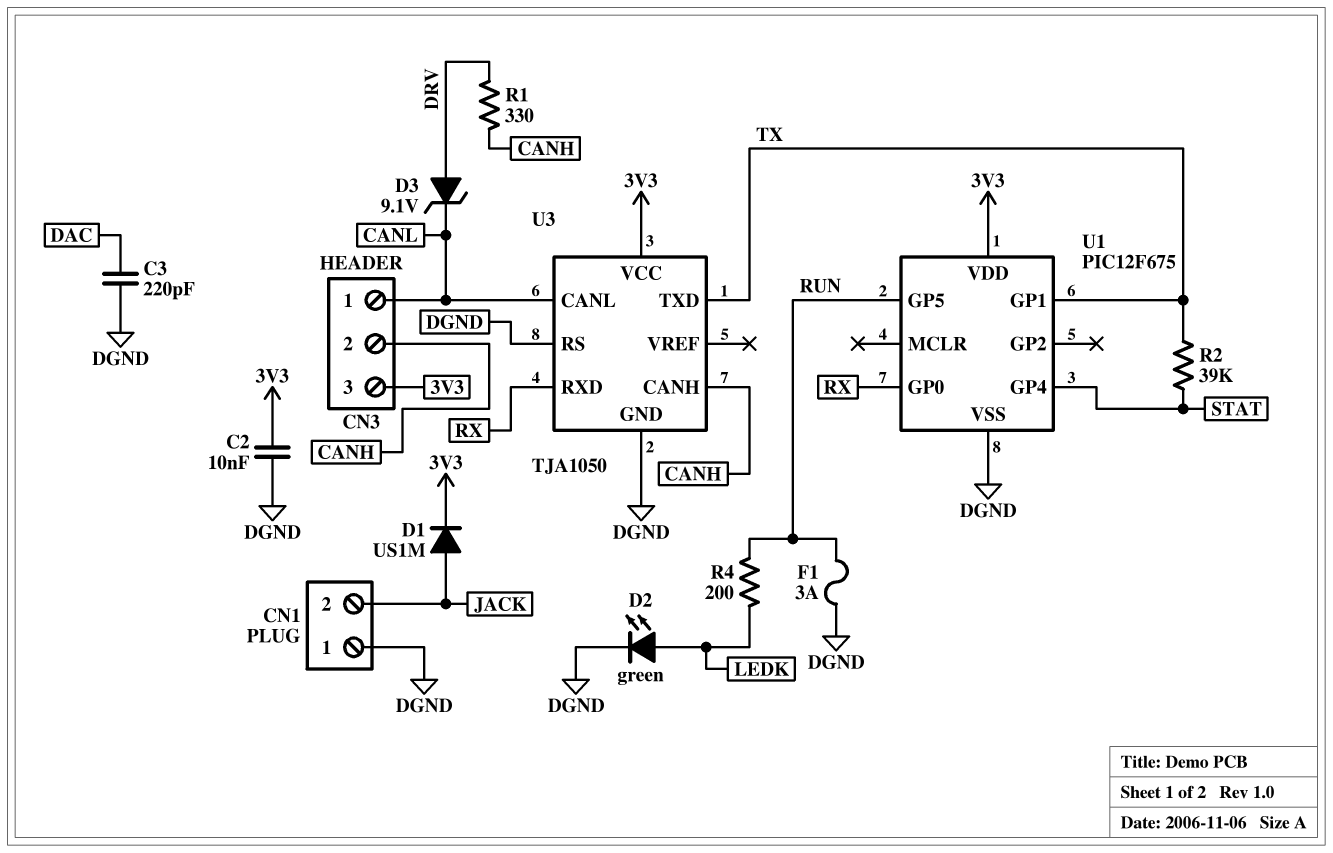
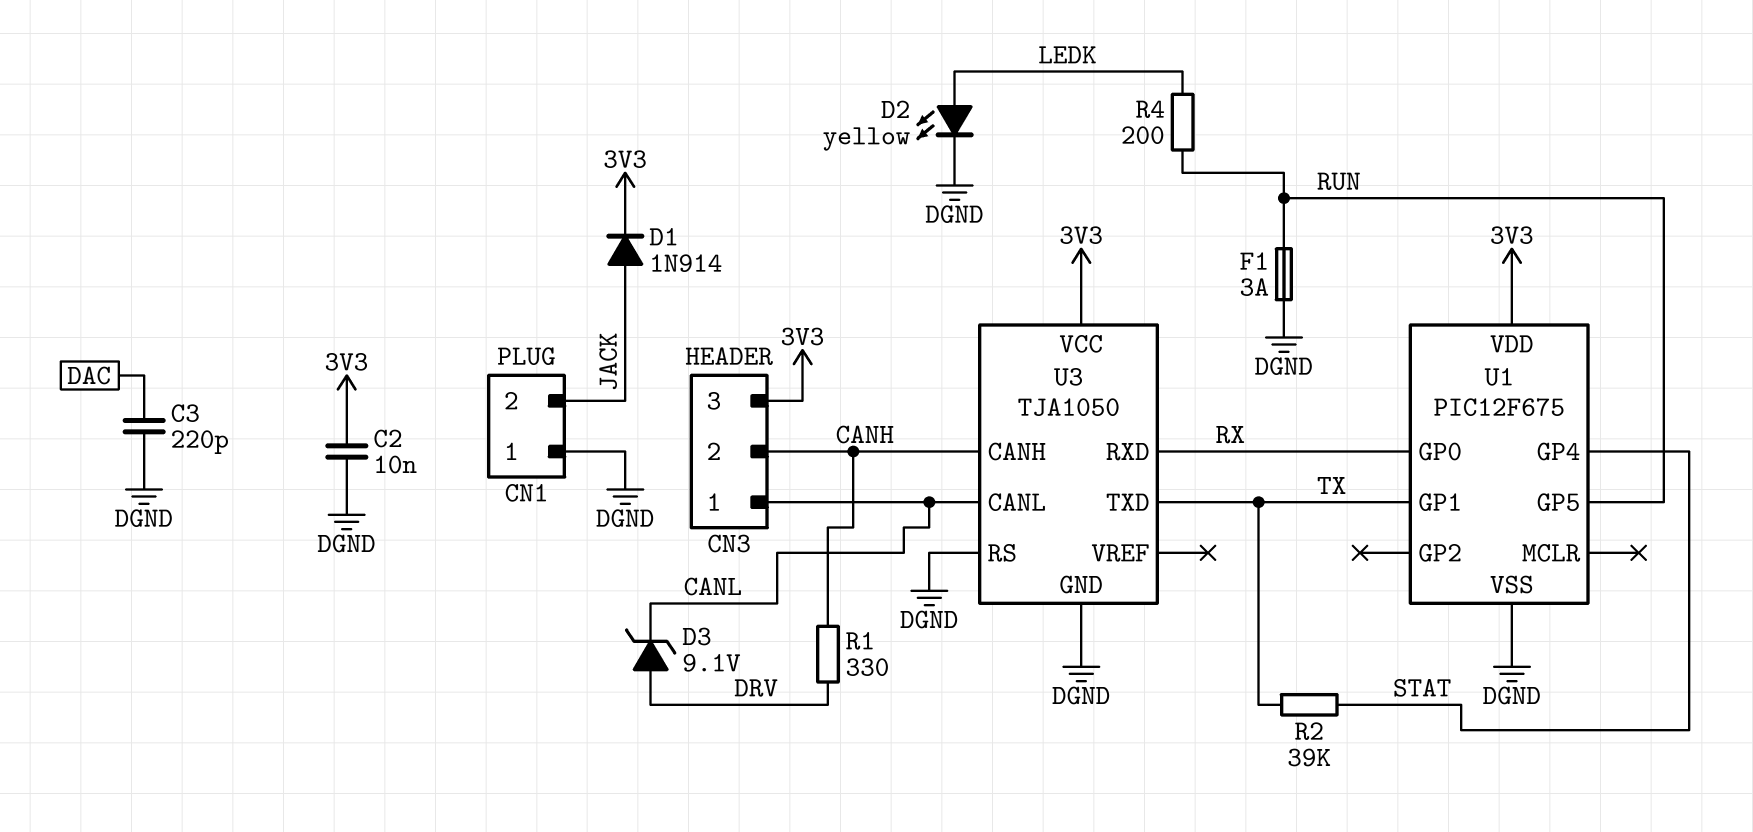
D1: diode US1M (A JACK, K 3V3) -> diode 1N914 (A JACK, K 3V3)
D2: LED green (A LEDK, K DGND) -> LED yellow (A LEDK, K DGND)

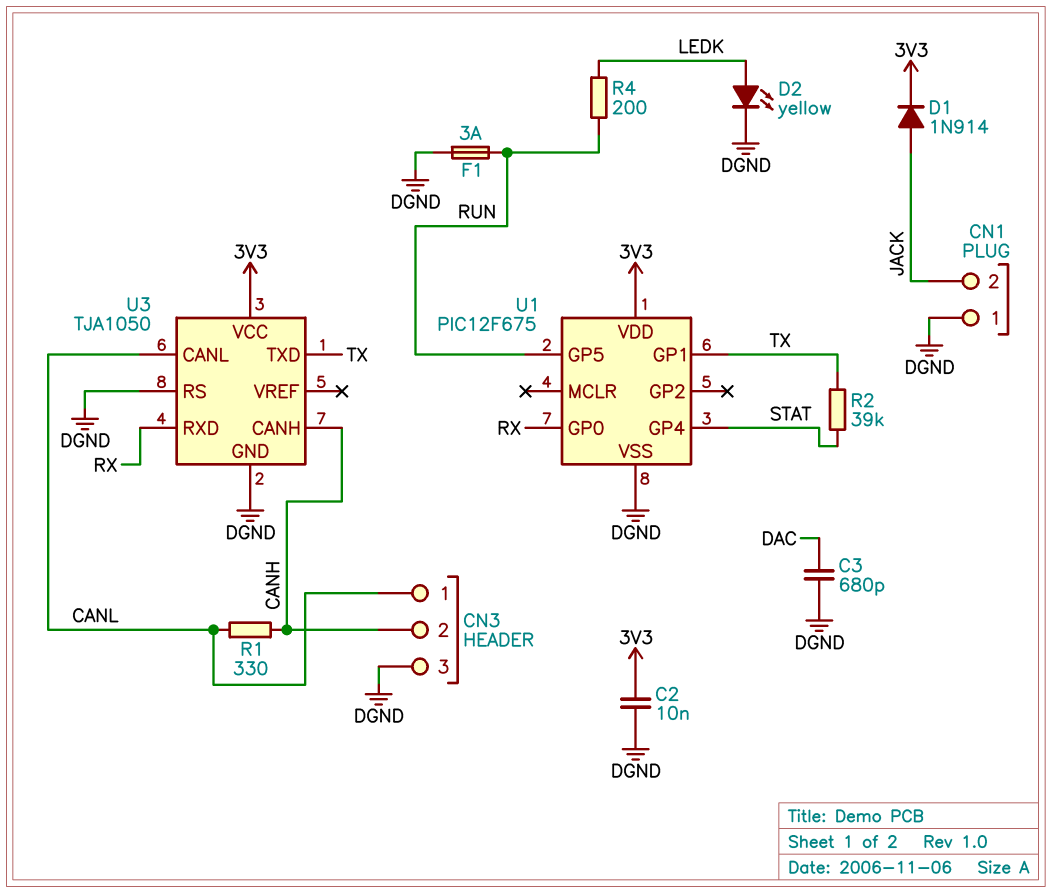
C3: 220pF (DAC, DGND) -> 680pF (DAC, DGND)
CN3 pin 3: 3V3 -> DGND
D3: zener 9.1V (A DRV, K CANL) -> none
R1: 330 (CANH, DRV) -> 330 (CANH, CANL)

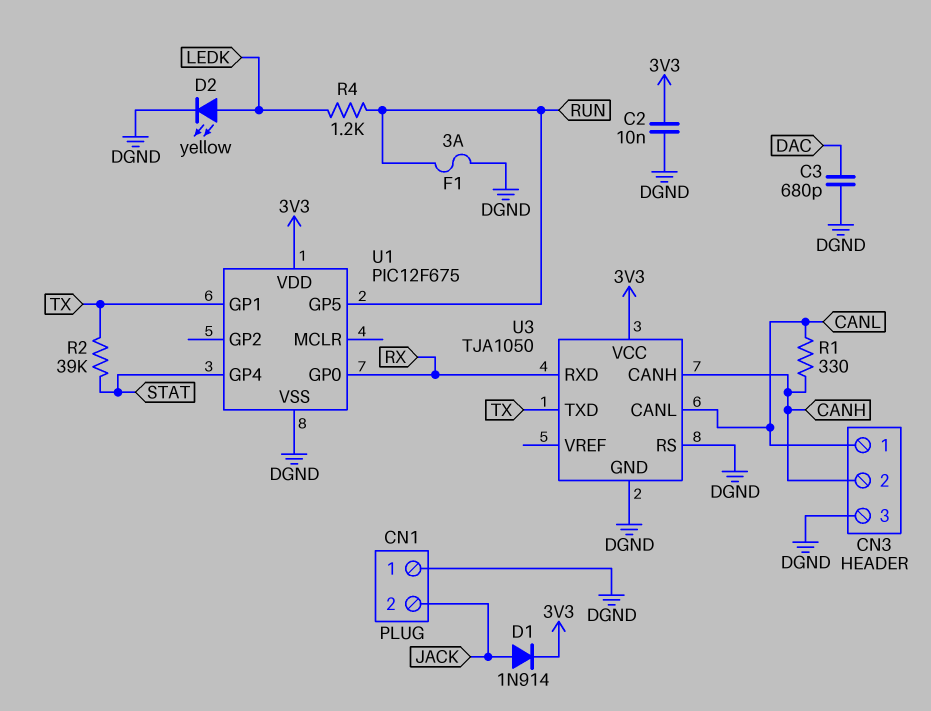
R4: 200 (LEDK, RUN) -> 1.2k (LEDK, RUN)

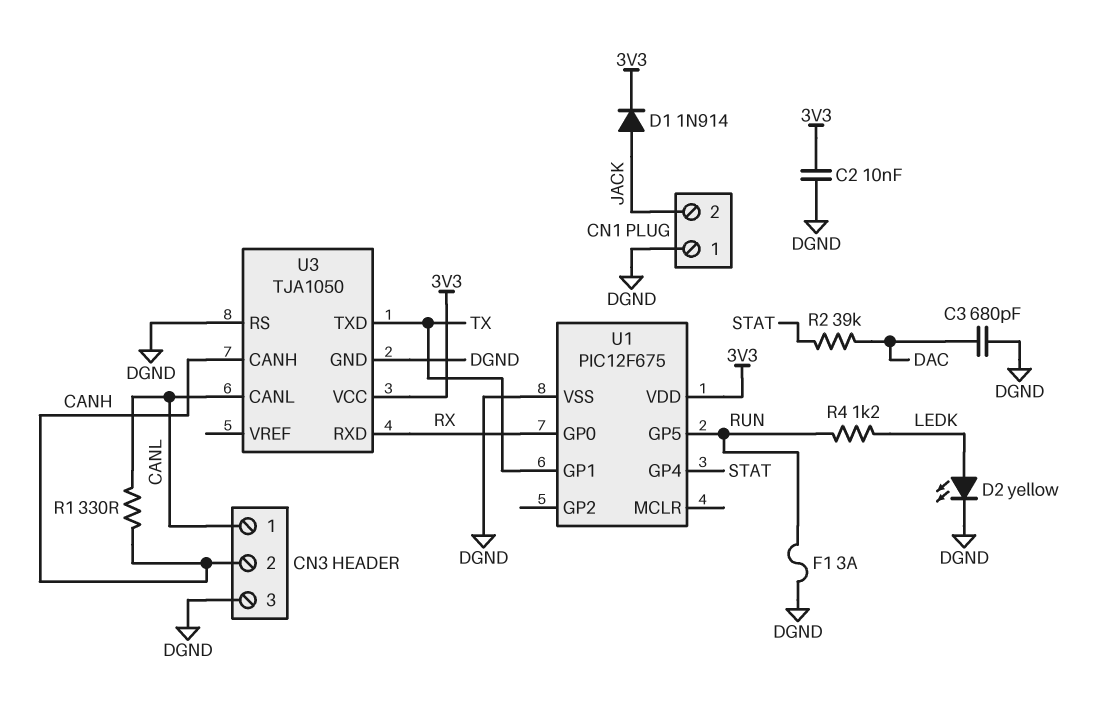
R2: 39k (STAT, TX) -> 39k (DAC, STAT)

